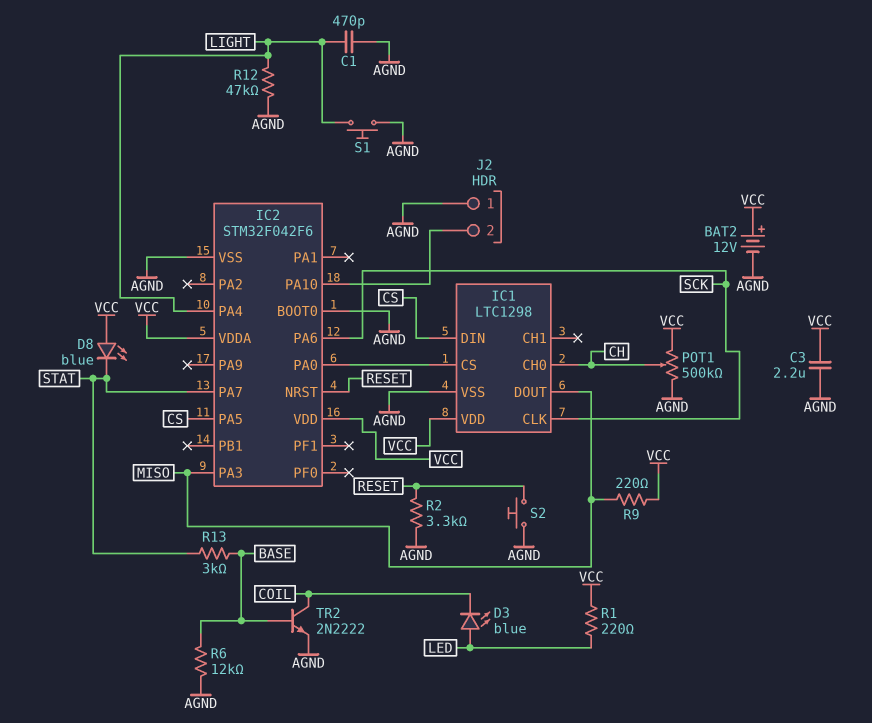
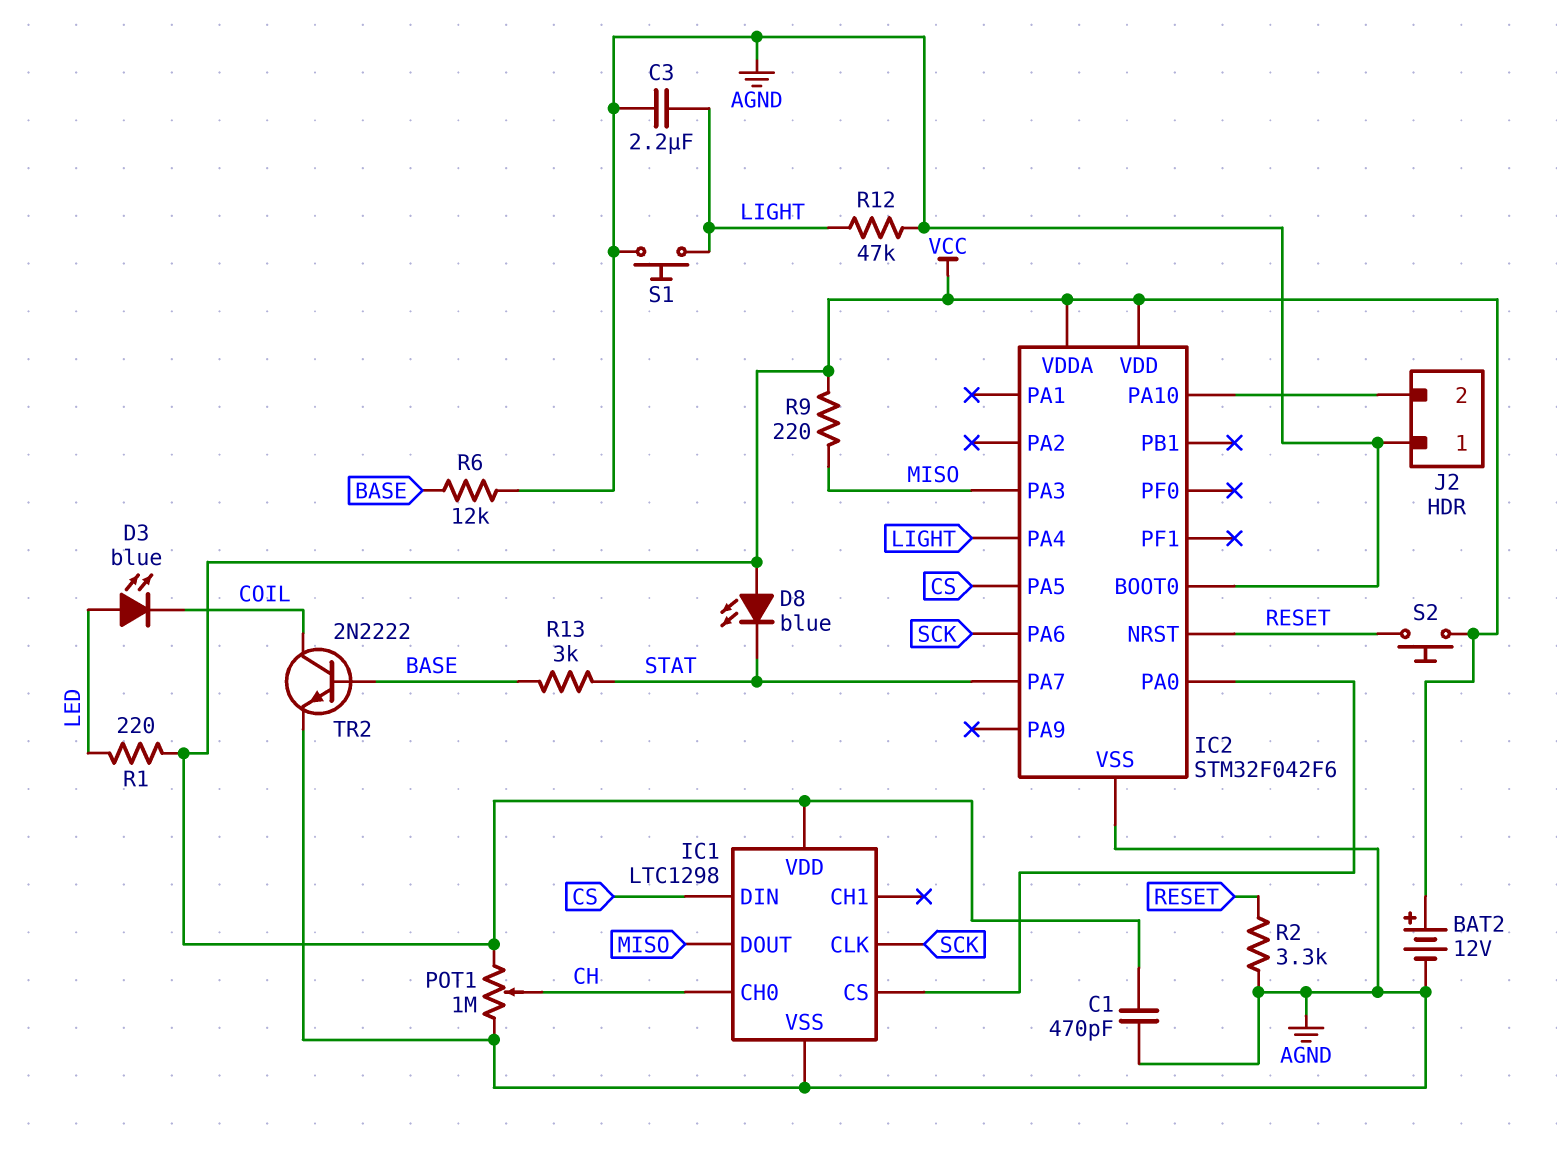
C1: 470pF (AGND, LIGHT) -> 470pF (AGND, VCC)
C3: 2.2uF (AGND, VCC) -> 2.2uF (AGND, LIGHT)
POT1: 500k (AGND, VCC, wiper CH) -> 1M (AGND, VCC, wiper CH)
S2: button (AGND, RESET) -> button (RESET, VCC)

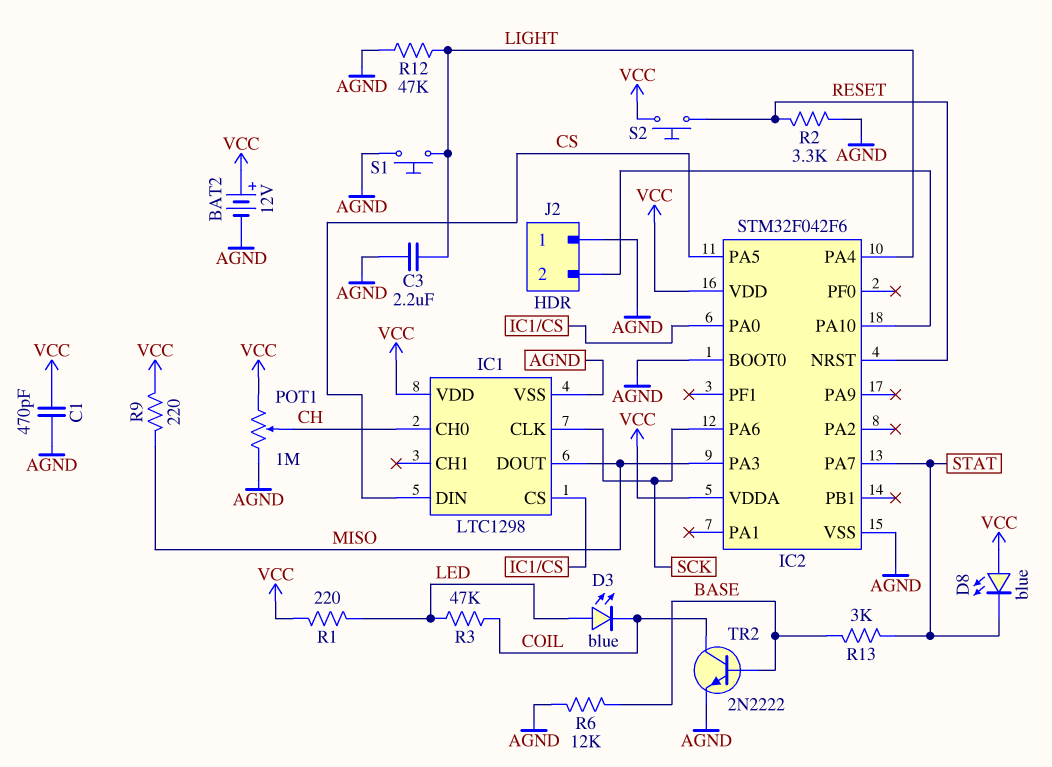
R3: none -> 47k (COIL, LED)

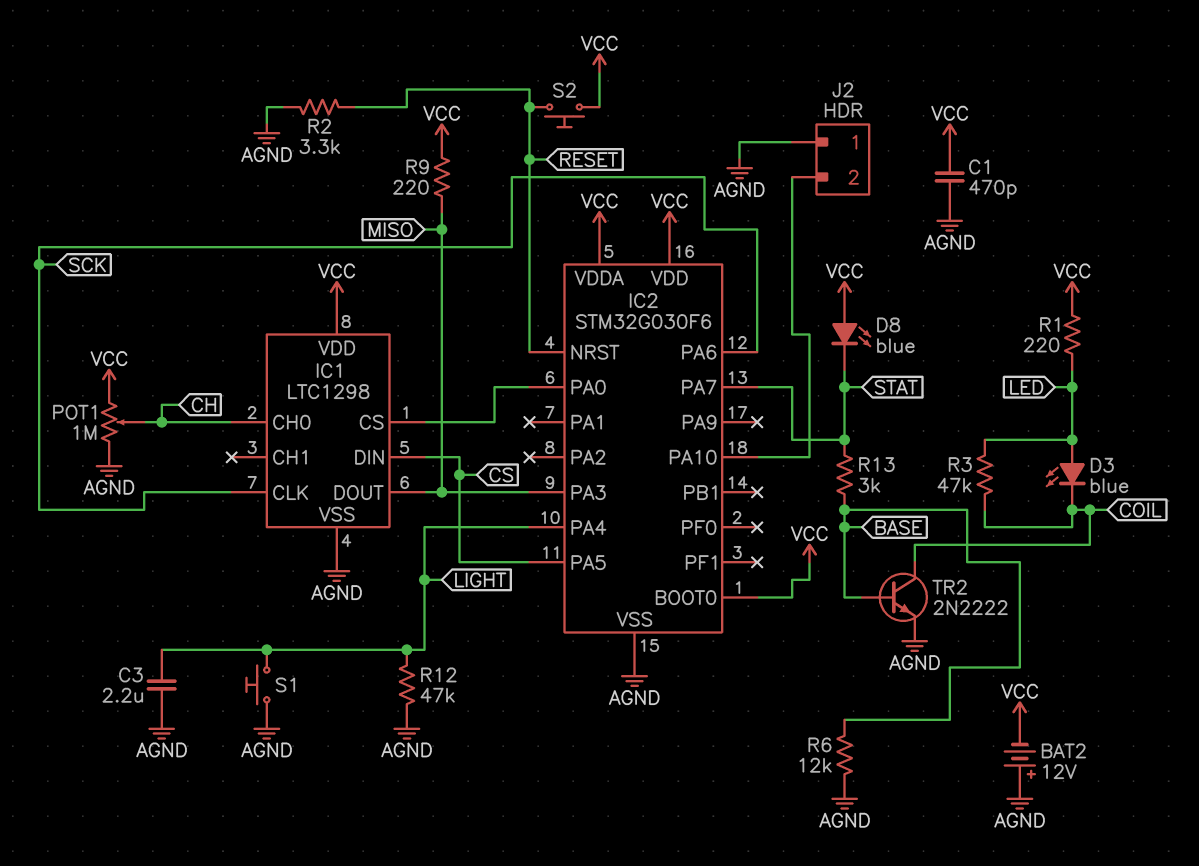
BAT2: 12V (plus VCC, minus AGND) -> 12V (plus AGND, minus VCC)
IC2: STM32F042F6 -> STM32G030F6
IC2 pin BOOT0: AGND -> VCC

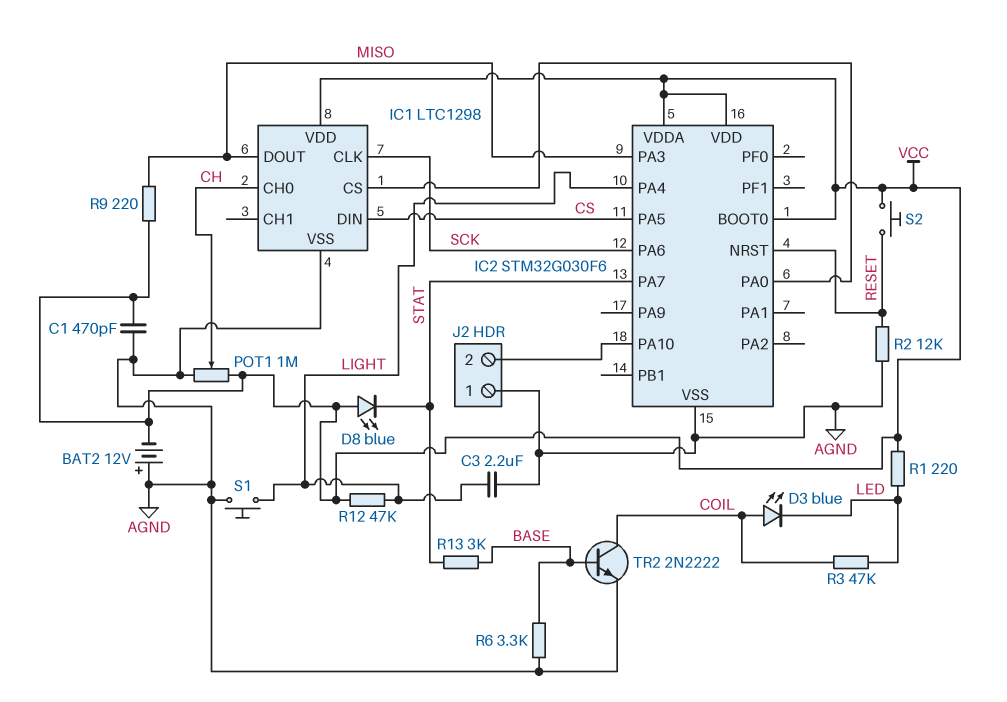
D3: LED blue (A LED, K COIL) -> LED blue (A COIL, K LED)
R2: 3.3k (AGND, RESET) -> 12k (AGND, RESET)
R6: 12k (AGND, BASE) -> 3.3k (AGND, BASE)
R12: 47k (AGND, LIGHT) -> 47k (LIGHT, VCC)

